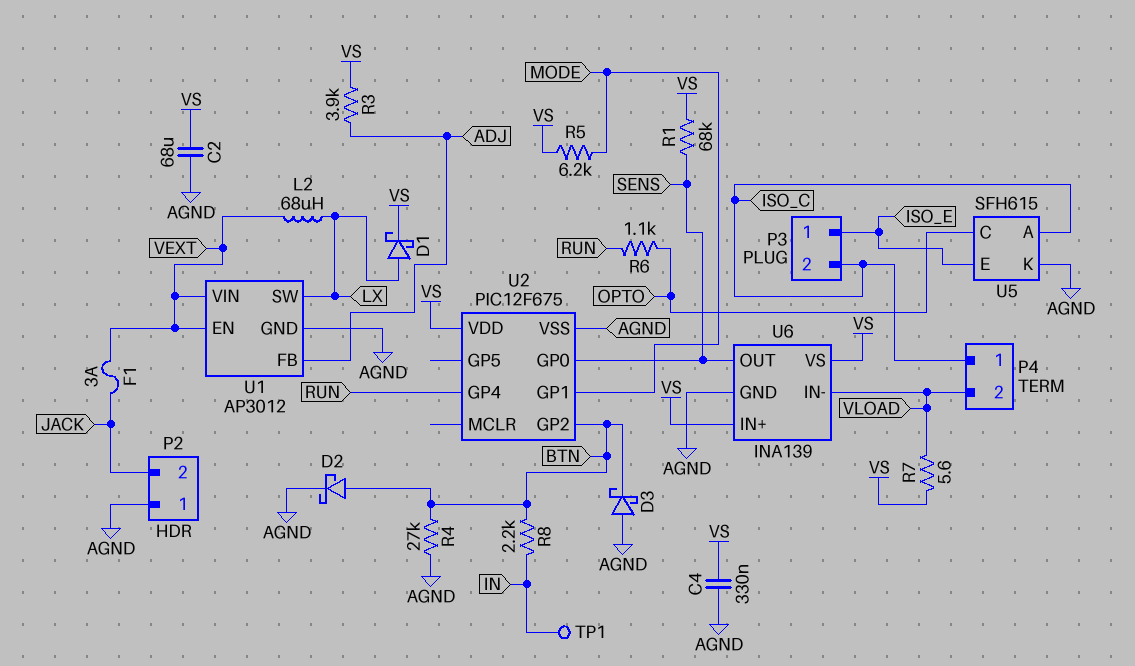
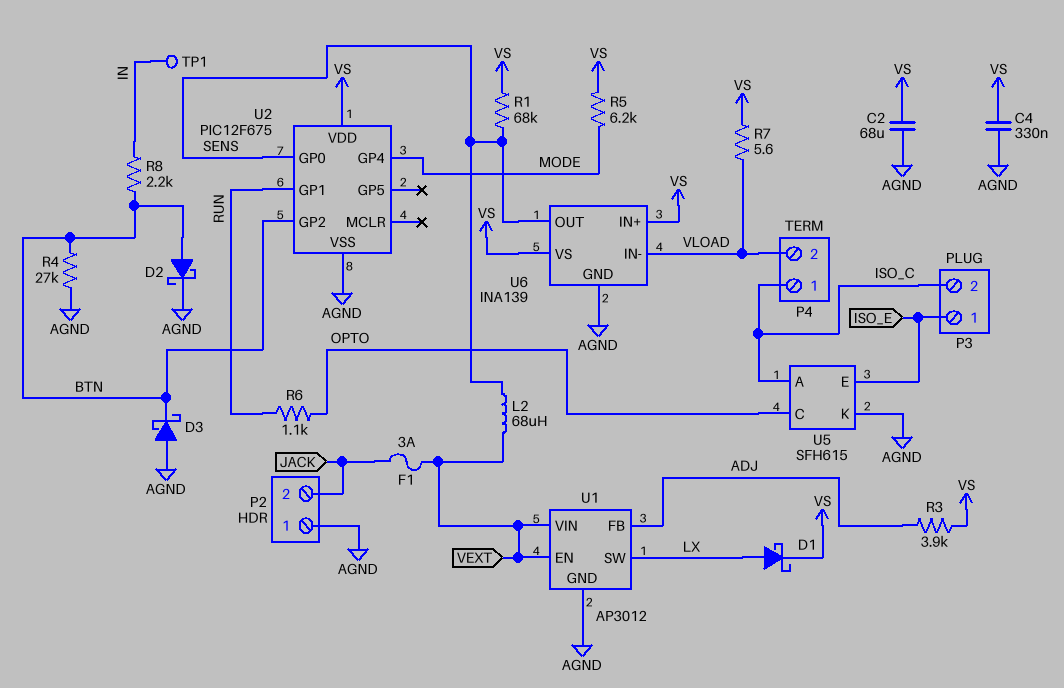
L2: 68uH (LX, VEXT) -> 68uH (SENS, VEXT)
U2 pin GP1: MODE -> RUN
U2 pin GP4: RUN -> MODE

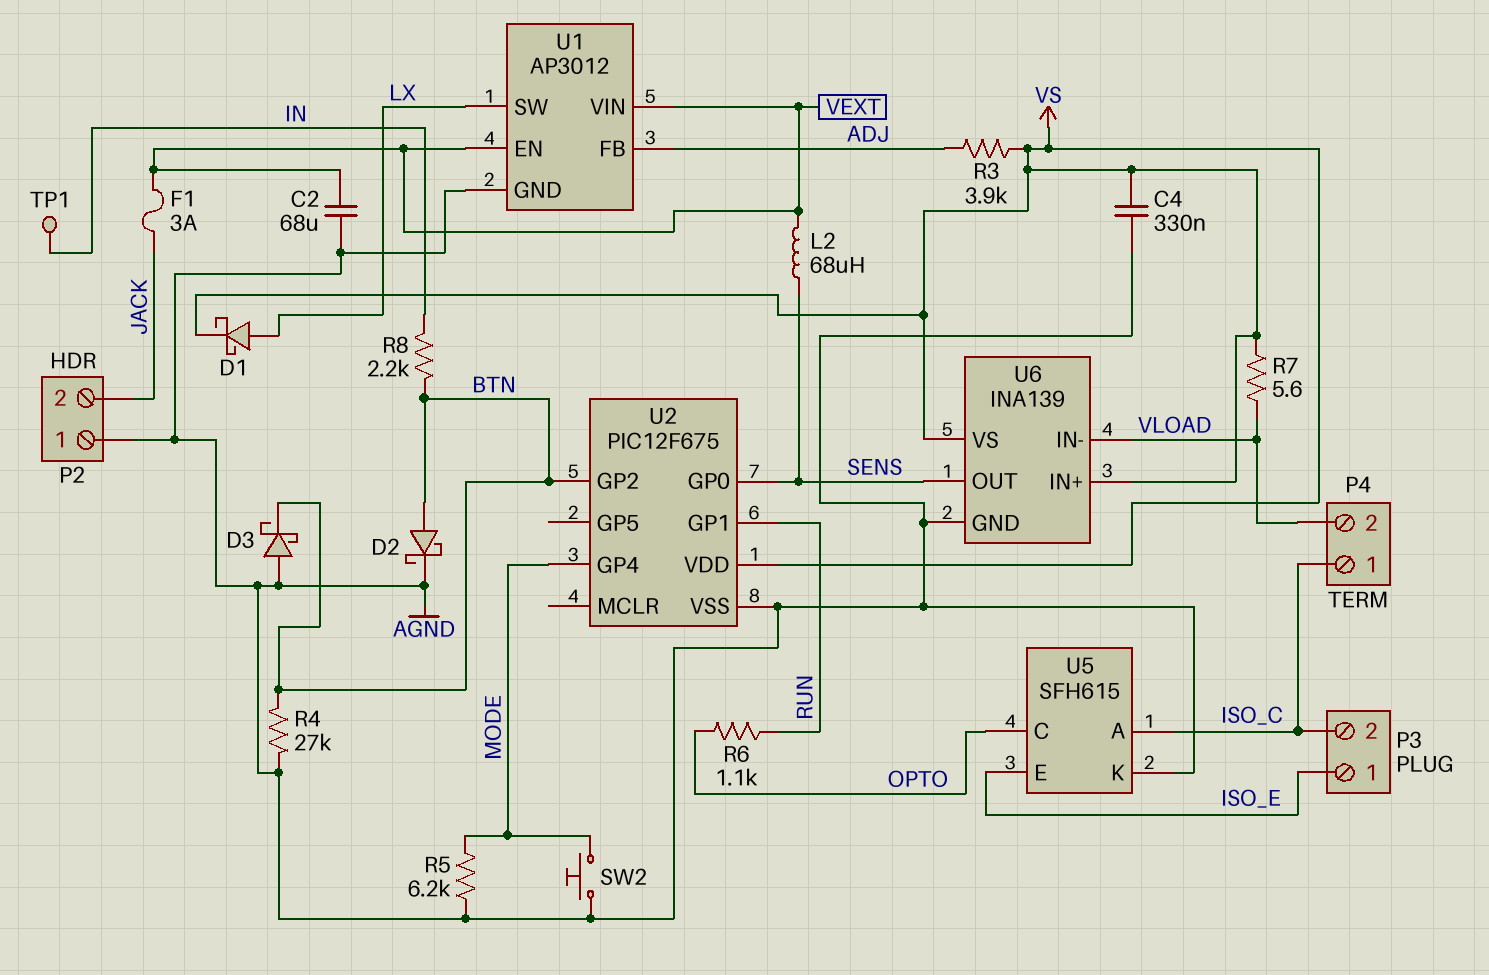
C2: 68uF (AGND, VS) -> 68uF (AGND, VEXT)
R1: 68k (SENS, VS) -> none
R5: 6.2k (MODE, VS) -> 6.2k (AGND, MODE)
SW2: none -> button (AGND, MODE)

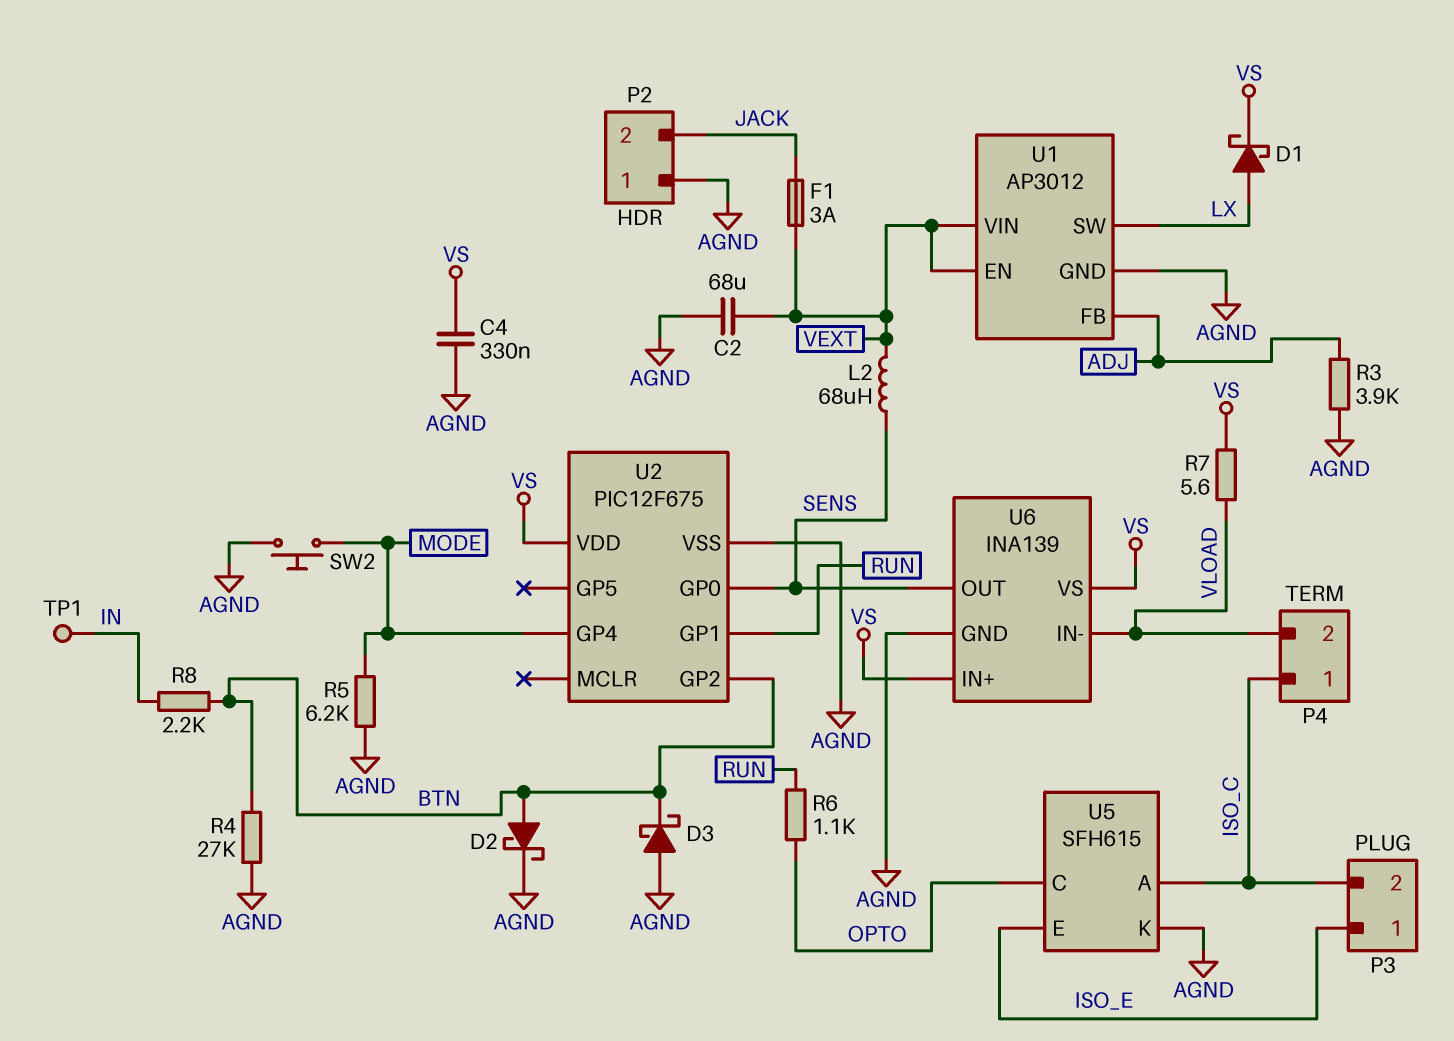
R3: 3.9k (ADJ, VS) -> 3.9k (ADJ, AGND)

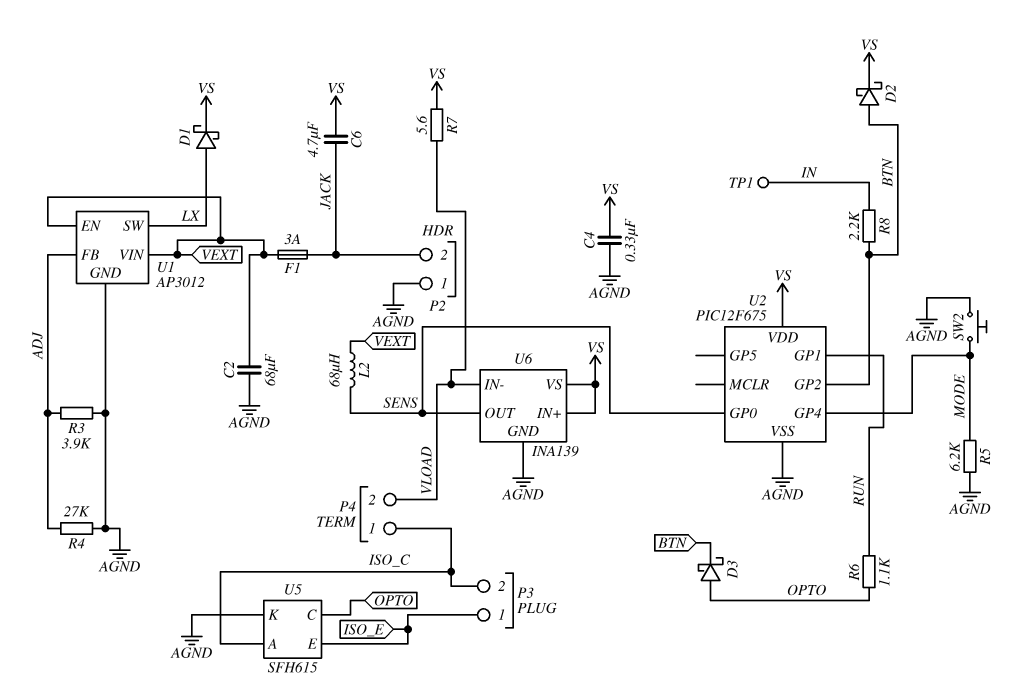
C6: none -> 4.7uF (JACK, VS)
D2: schottky (A BTN, K AGND) -> schottky (A BTN, K VS)
D3: schottky (A AGND, K BTN) -> schottky (A OPTO, K BTN)
R4: 27k (AGND, BTN) -> 27k (ADJ, AGND)

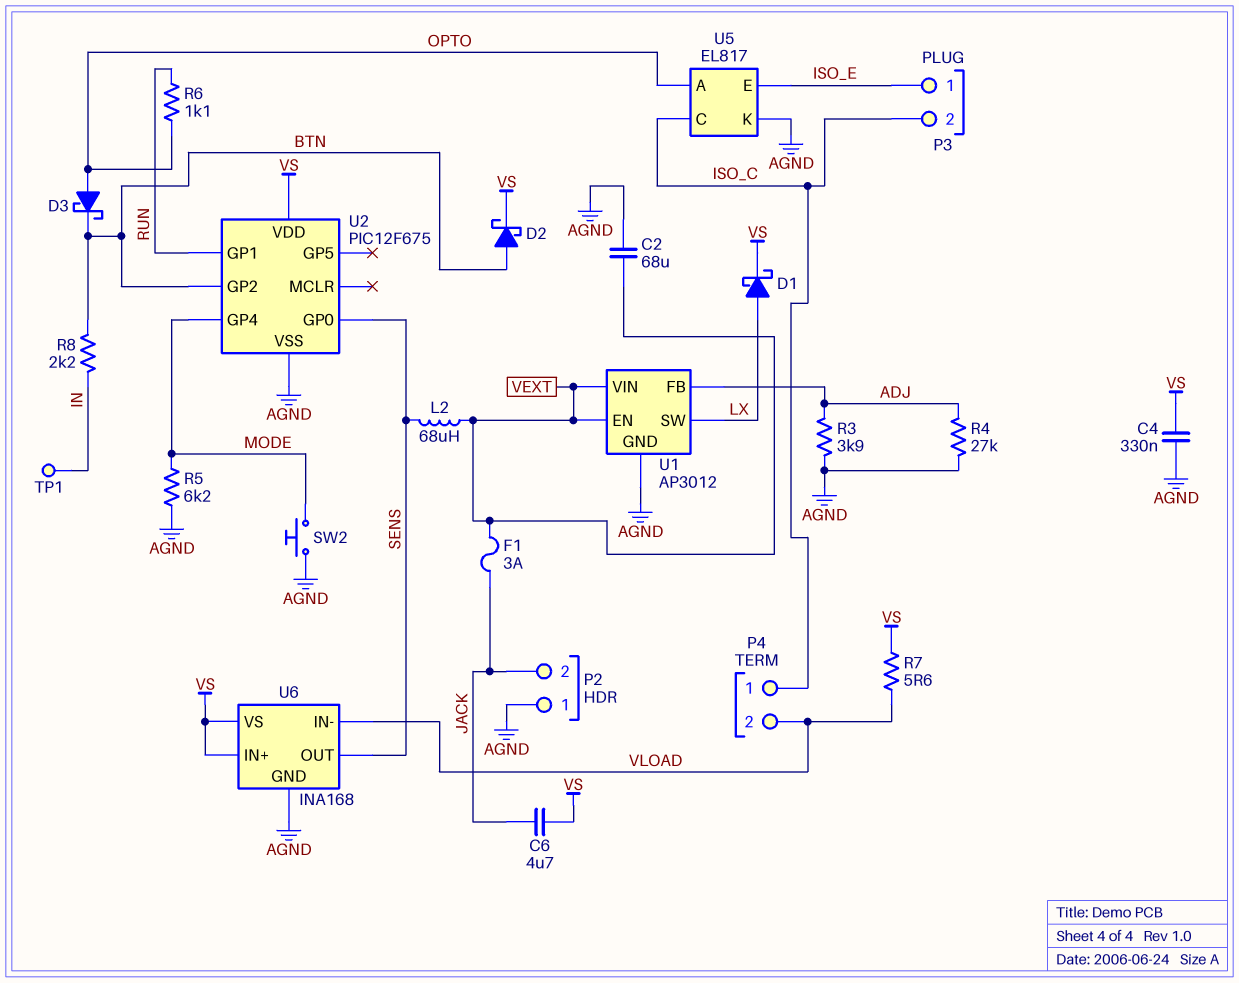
U5: SFH615 -> EL817
U5 pin A: ISO_C -> OPTO
U5 pin C: OPTO -> ISO_C
U6: INA139 -> INA168

